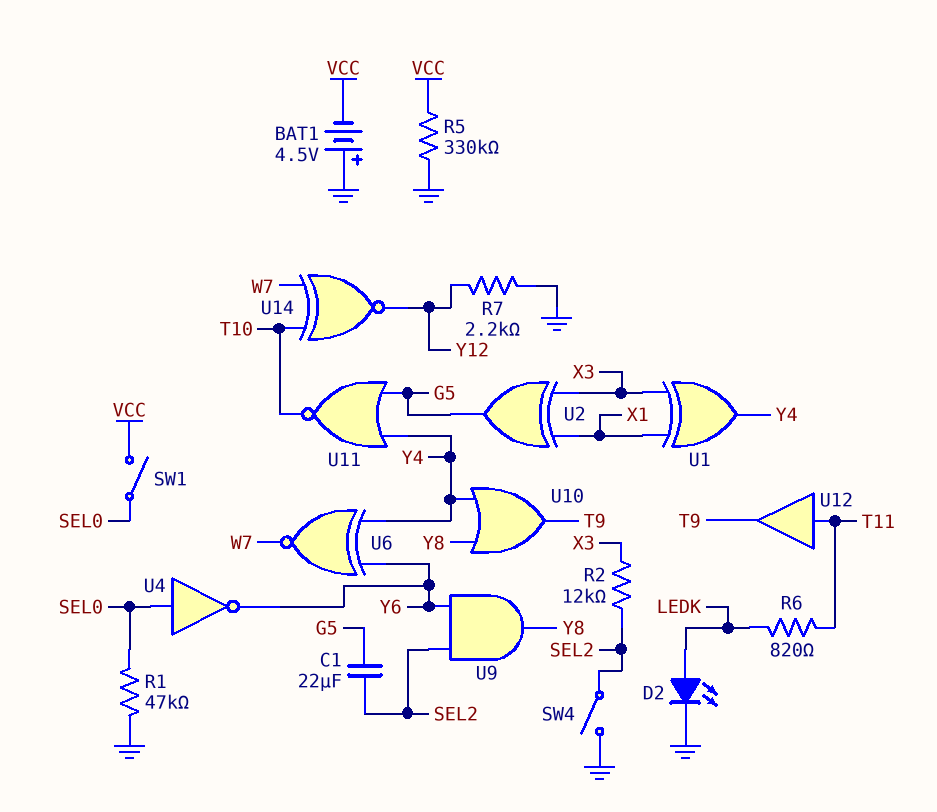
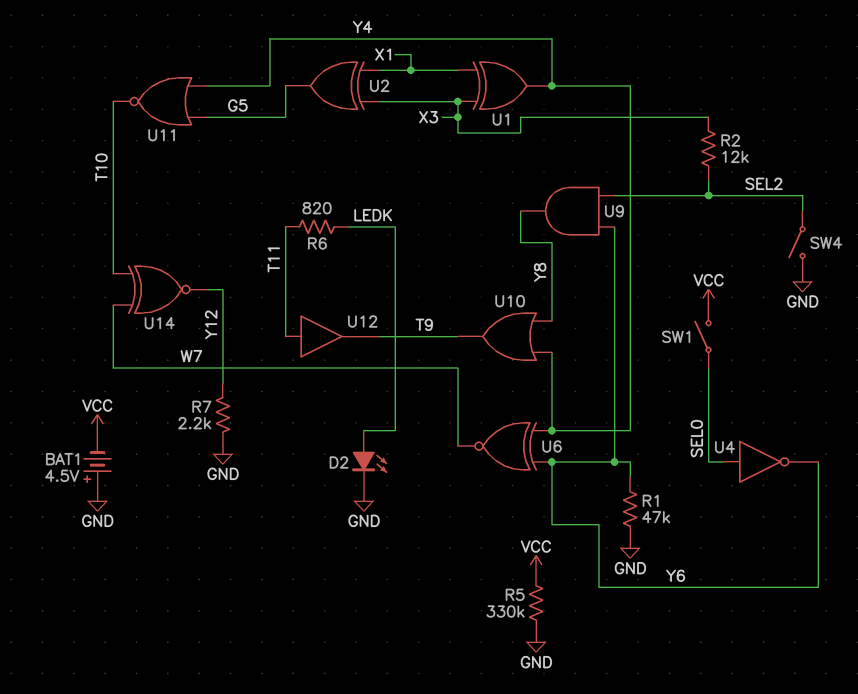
C1: 22uF (G5, SEL2) -> none
R1: 47k (GND, SEL0) -> 47k (GND, Y6)

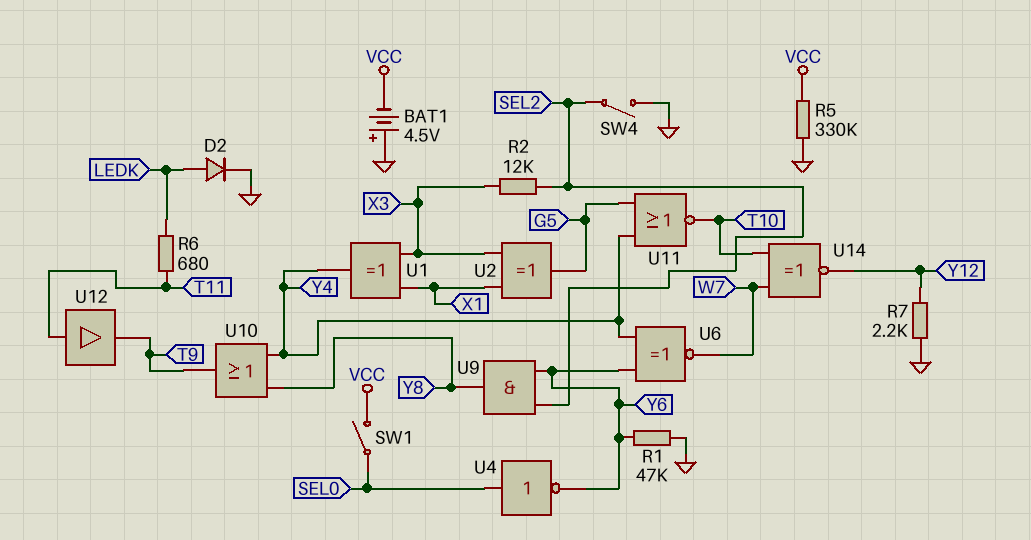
D2: LED (A LEDK, K GND) -> diode (A LEDK, K GND)
R6: 820 (LEDK, T11) -> 680 (LEDK, T11)

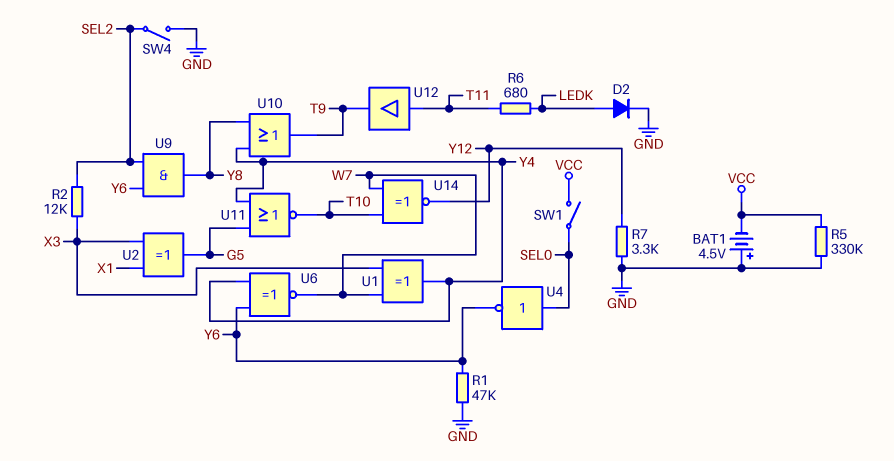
R7: 2.2k (GND, Y12) -> 3.3k (GND, Y12)
U1: XOR (in X1, in X3, out Y4) -> XOR (in W7, in X3, out Y4)

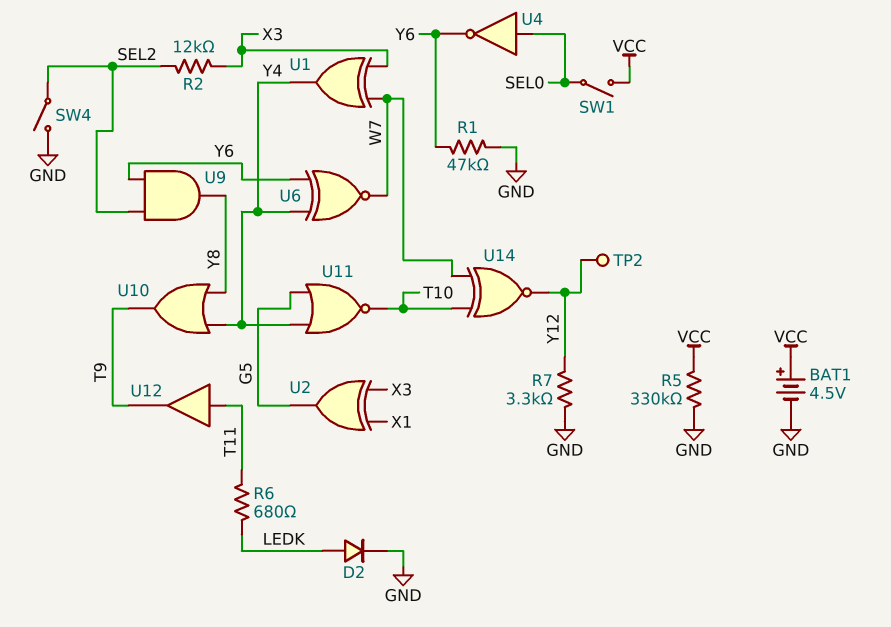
BAT1: 4.5V (plus GND, minus VCC) -> 4.5V (plus VCC, minus GND)
TP2: none -> test point (Y12)

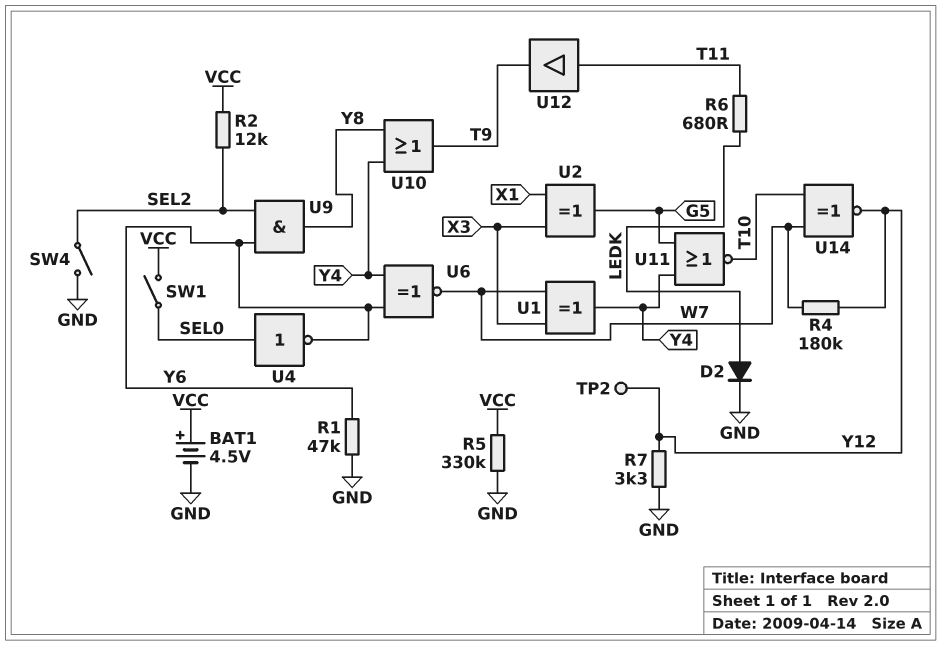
R2: 12k (SEL2, X3) -> 12k (SEL2, VCC)
R4: none -> 180k (W7, Y12)

